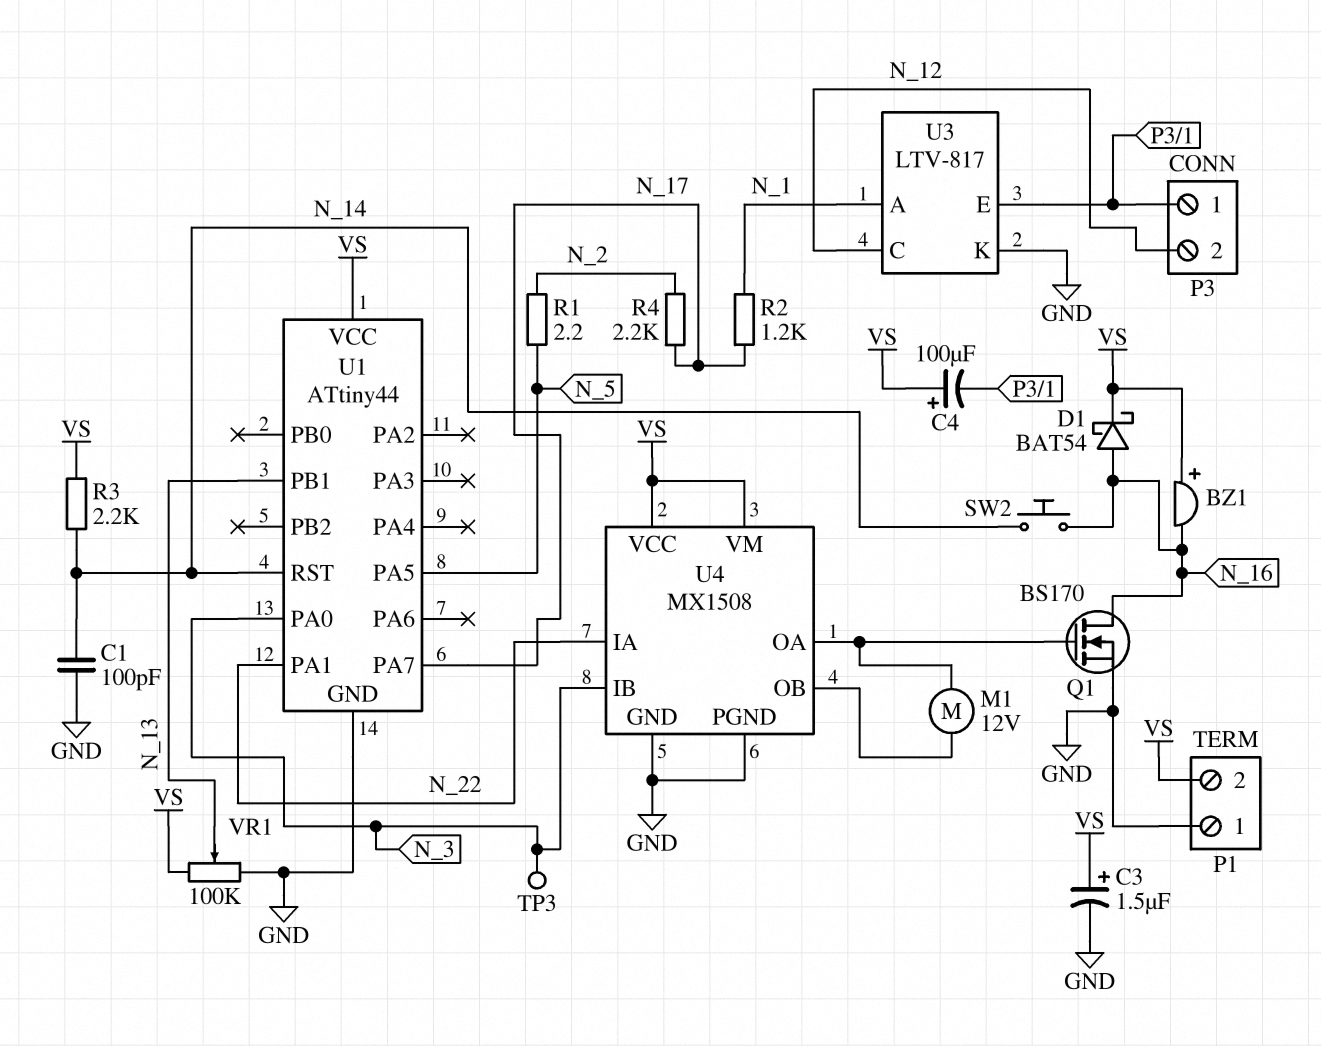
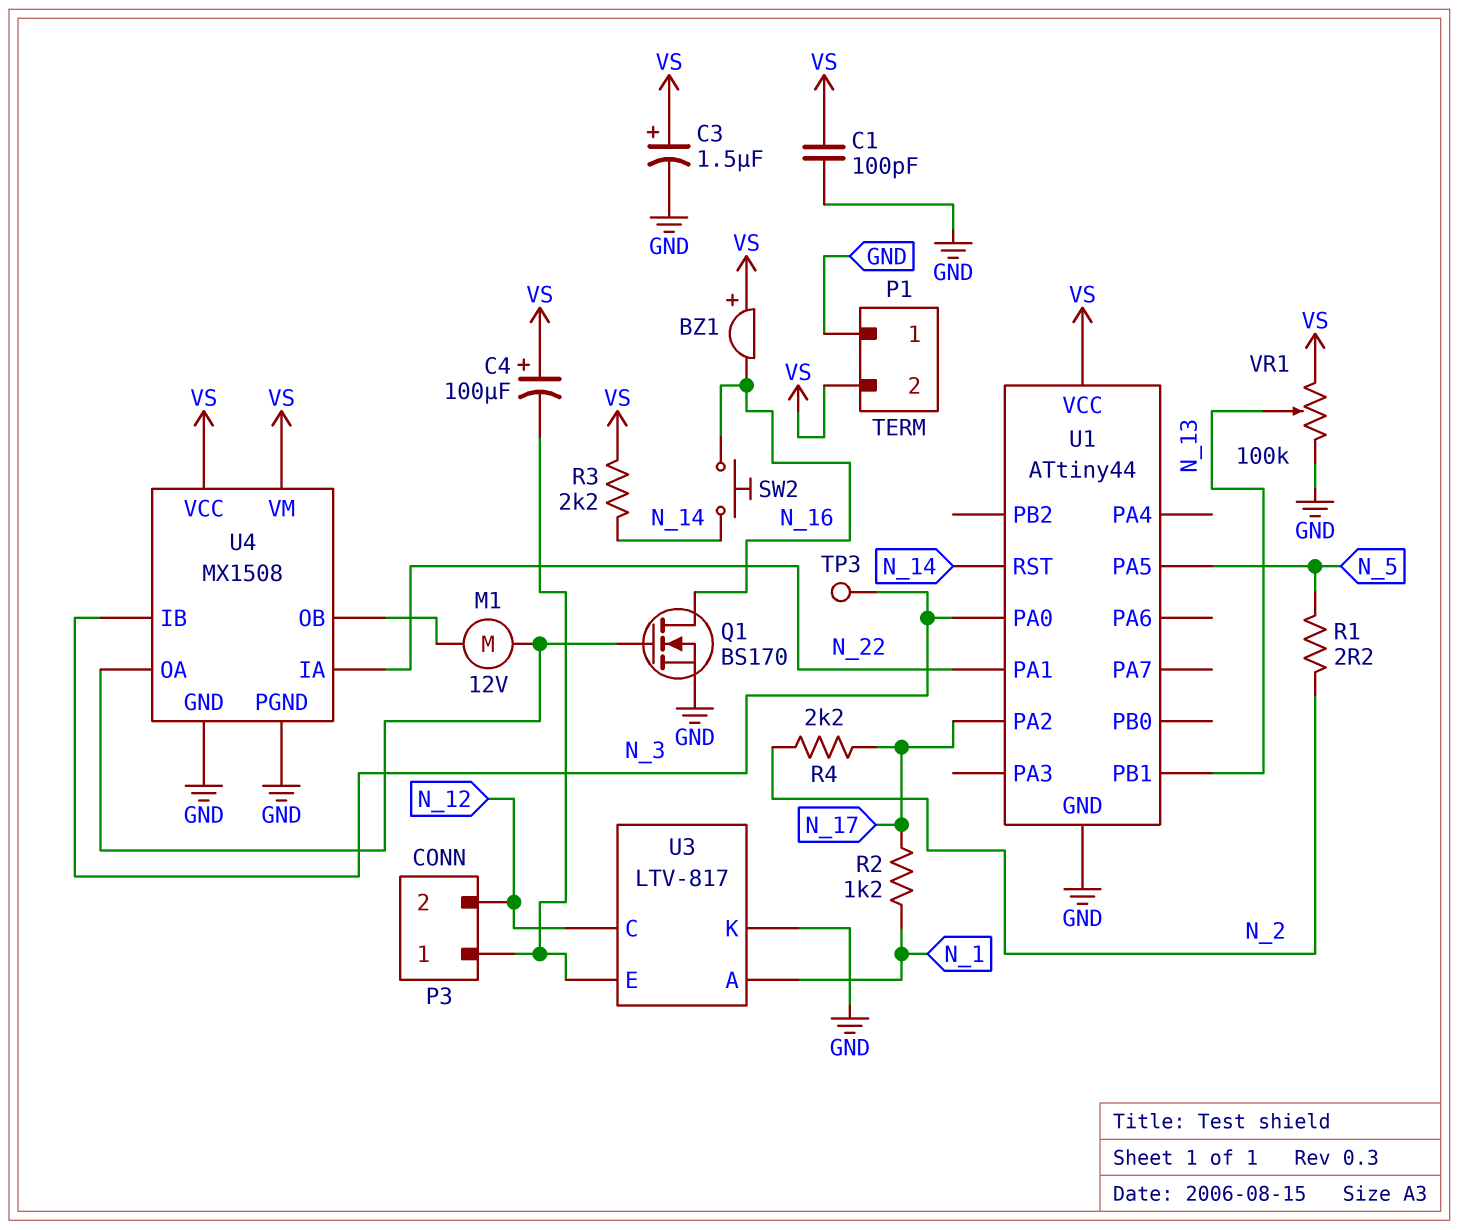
C1: 100pF (GND, N_14) -> 100pF (GND, VS)
D1: schottky BAT54 (A N_16, K VS) -> none
U1 pin PA2: none -> N_17
U1 pin PA7: N_17 -> none

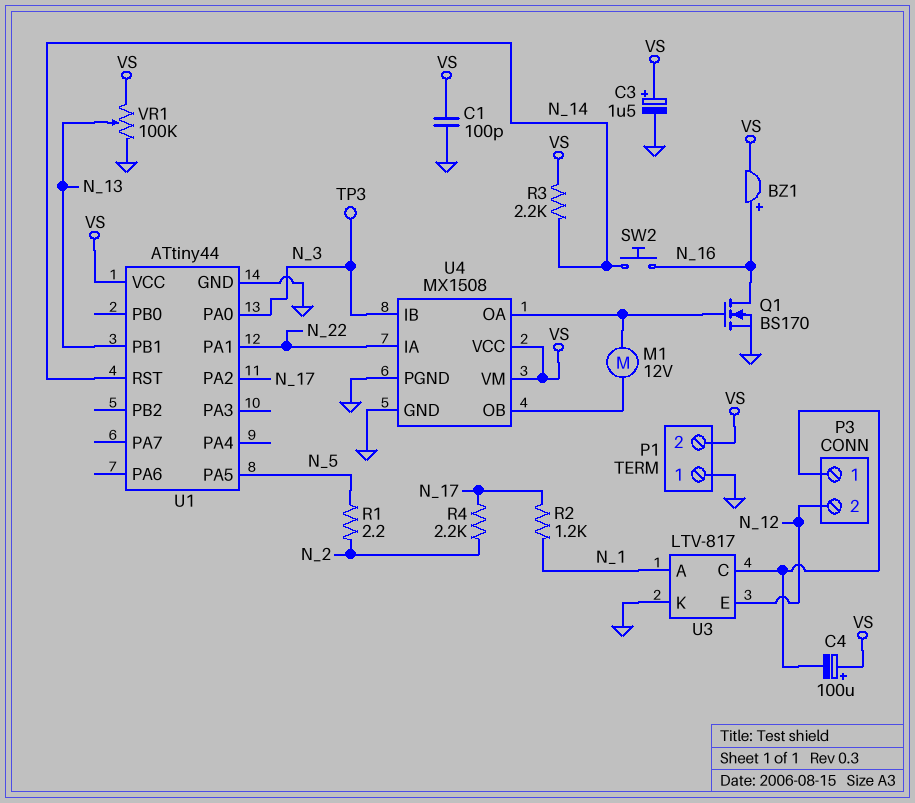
BZ1: buzzer (plus VS, minus N_16) -> buzzer (plus N_16, minus VS)
U3 pin C: N_12 -> P3/1
U3 pin E: P3/1 -> N_12

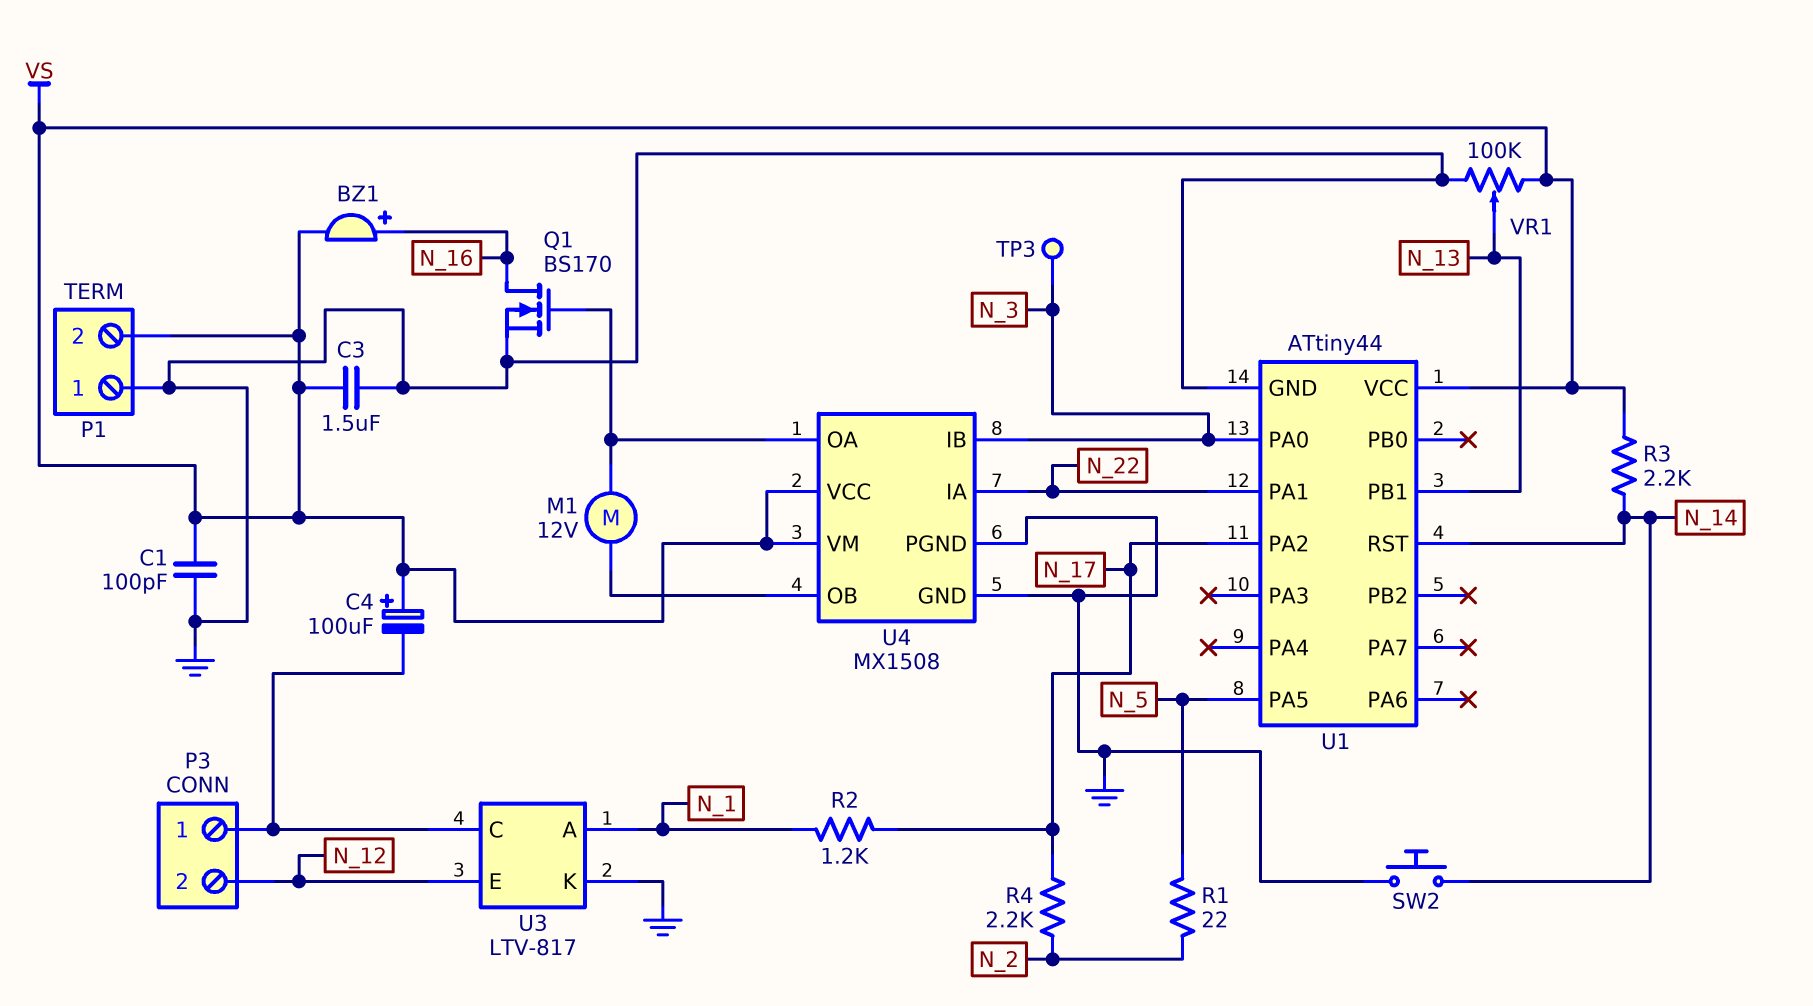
C3: 1.5uF (plus VS, minus GND) -> 1.5uF (GND, VS)
R1: 2.2 (N_2, N_5) -> 22 (N_2, N_5)
SW2: button (N_14, N_16) -> button (GND, N_14)

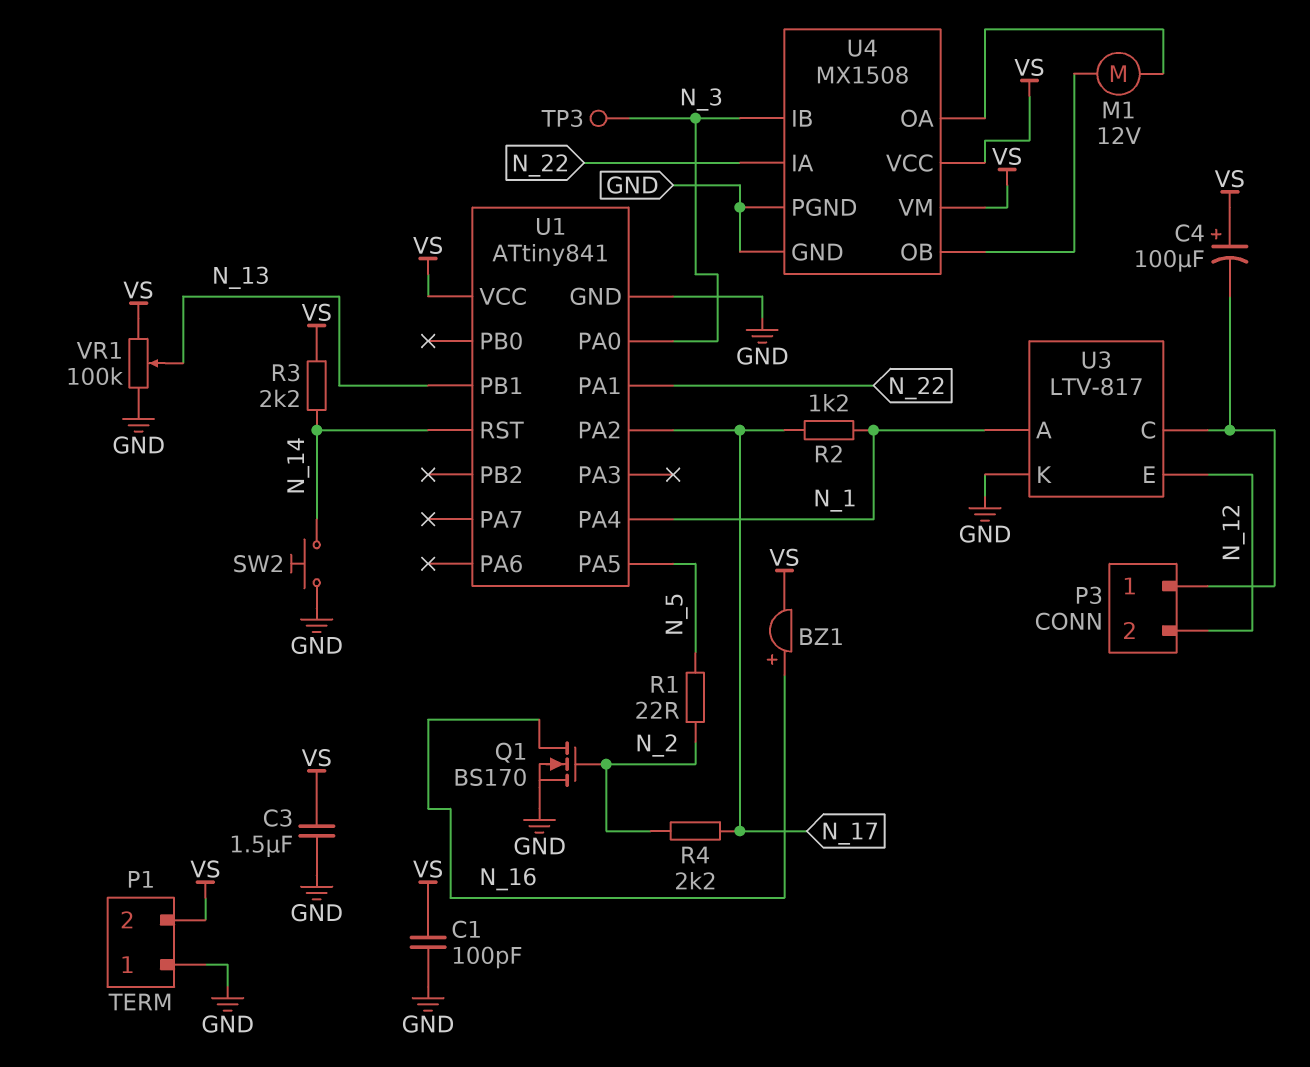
Q1: NMOS BS170 (G U4/OA, D N_16, S GND) -> NMOS BS170 (G N_2, D N_16, S GND)
U1: ATtiny44 -> ATtiny841
U1 pin PA4: none -> N_1

